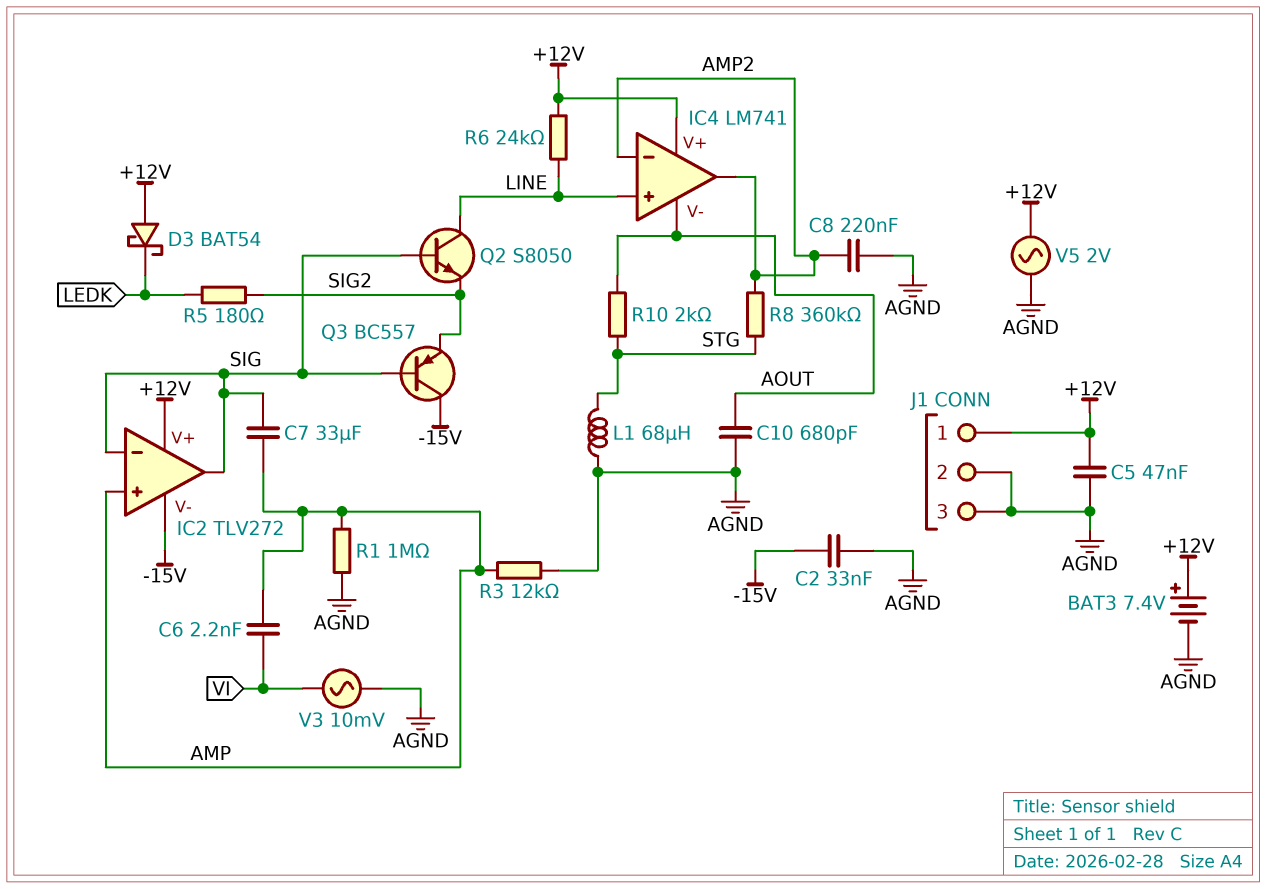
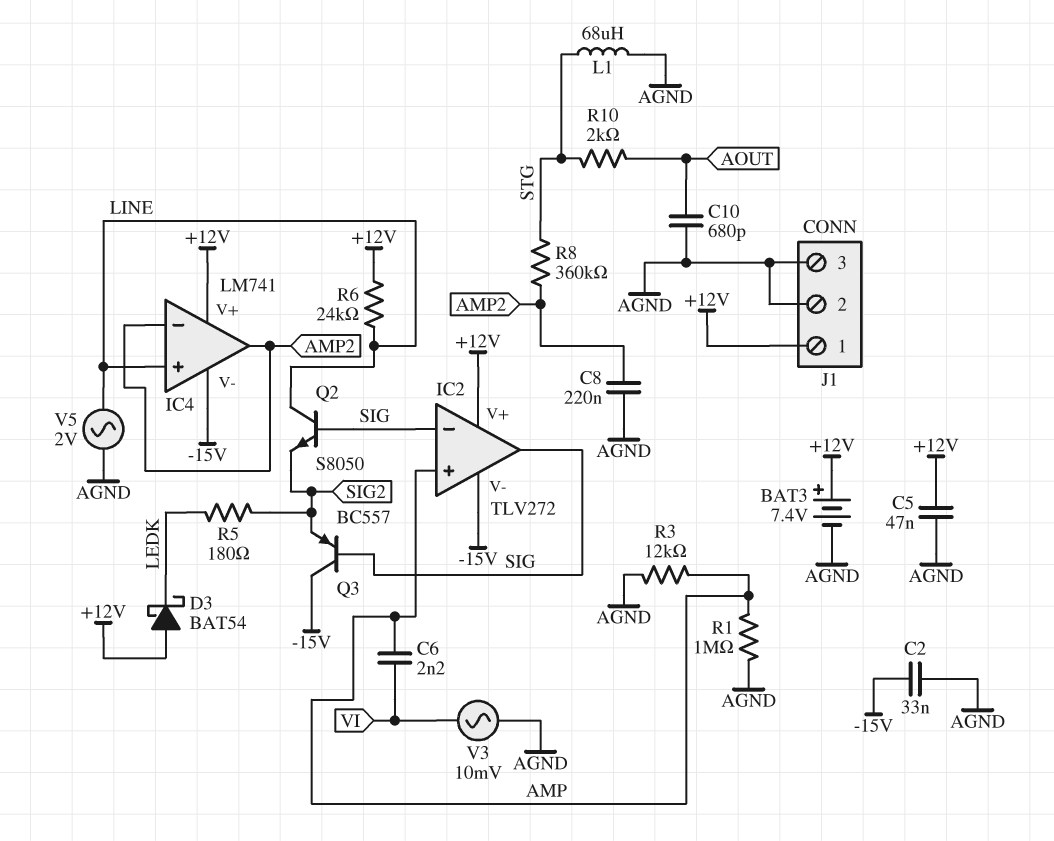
C7: 33uF (AMP, SIG) -> none
IC4 pin V-: AOUT -> -15V
V5: AC 2V (+12V, AGND) -> AC 2V (AGND, LINE)

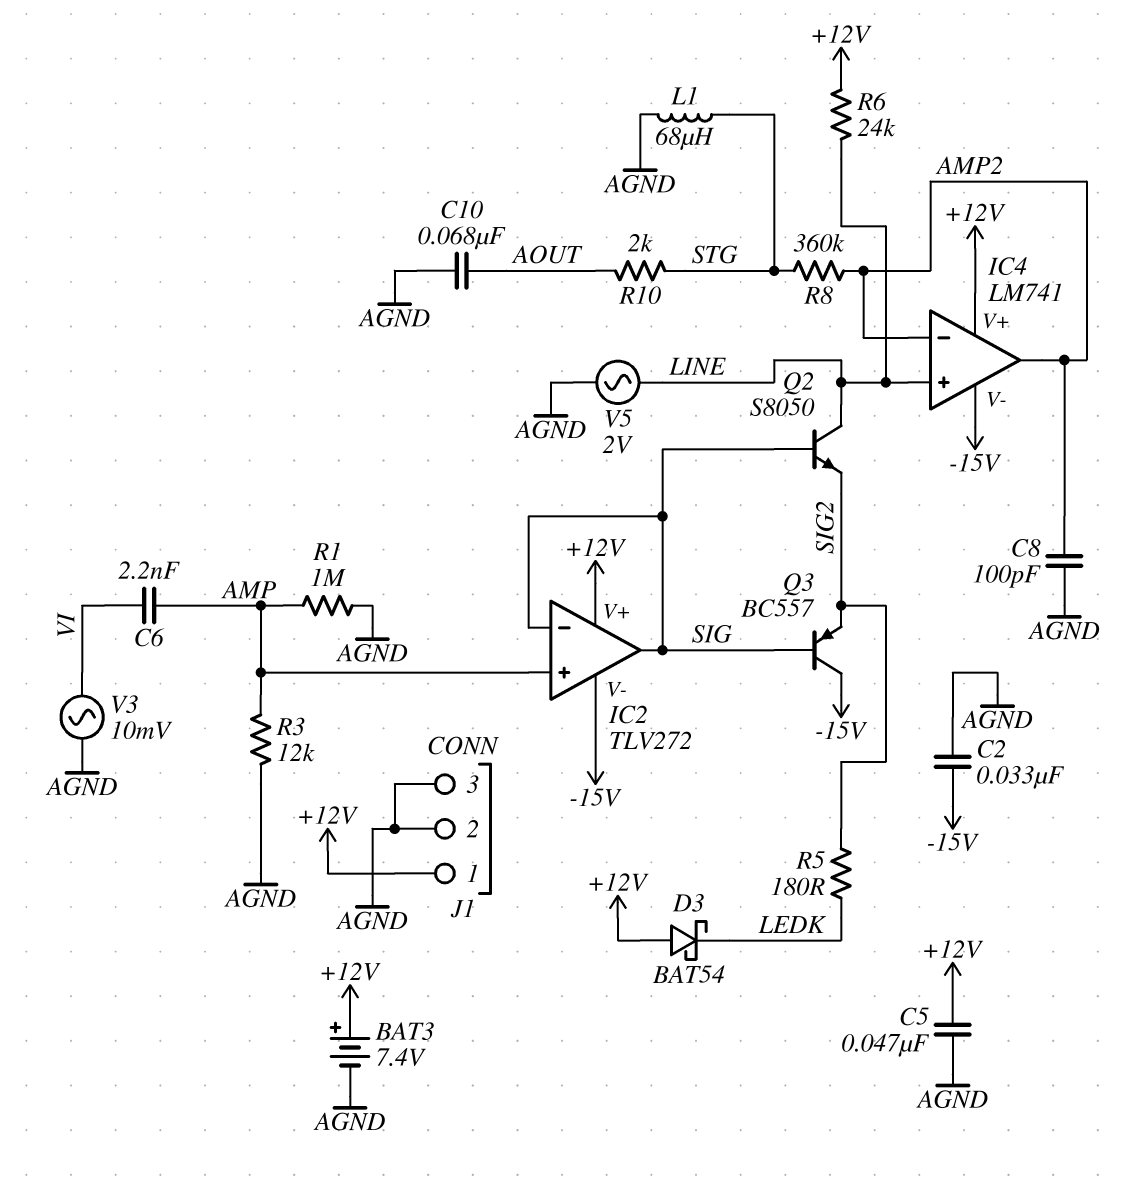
C8: 220nF (AGND, AMP2) -> 100pF (AGND, AMP2)
C10: 680pF (AGND, AOUT) -> 68nF (AGND, AOUT)

